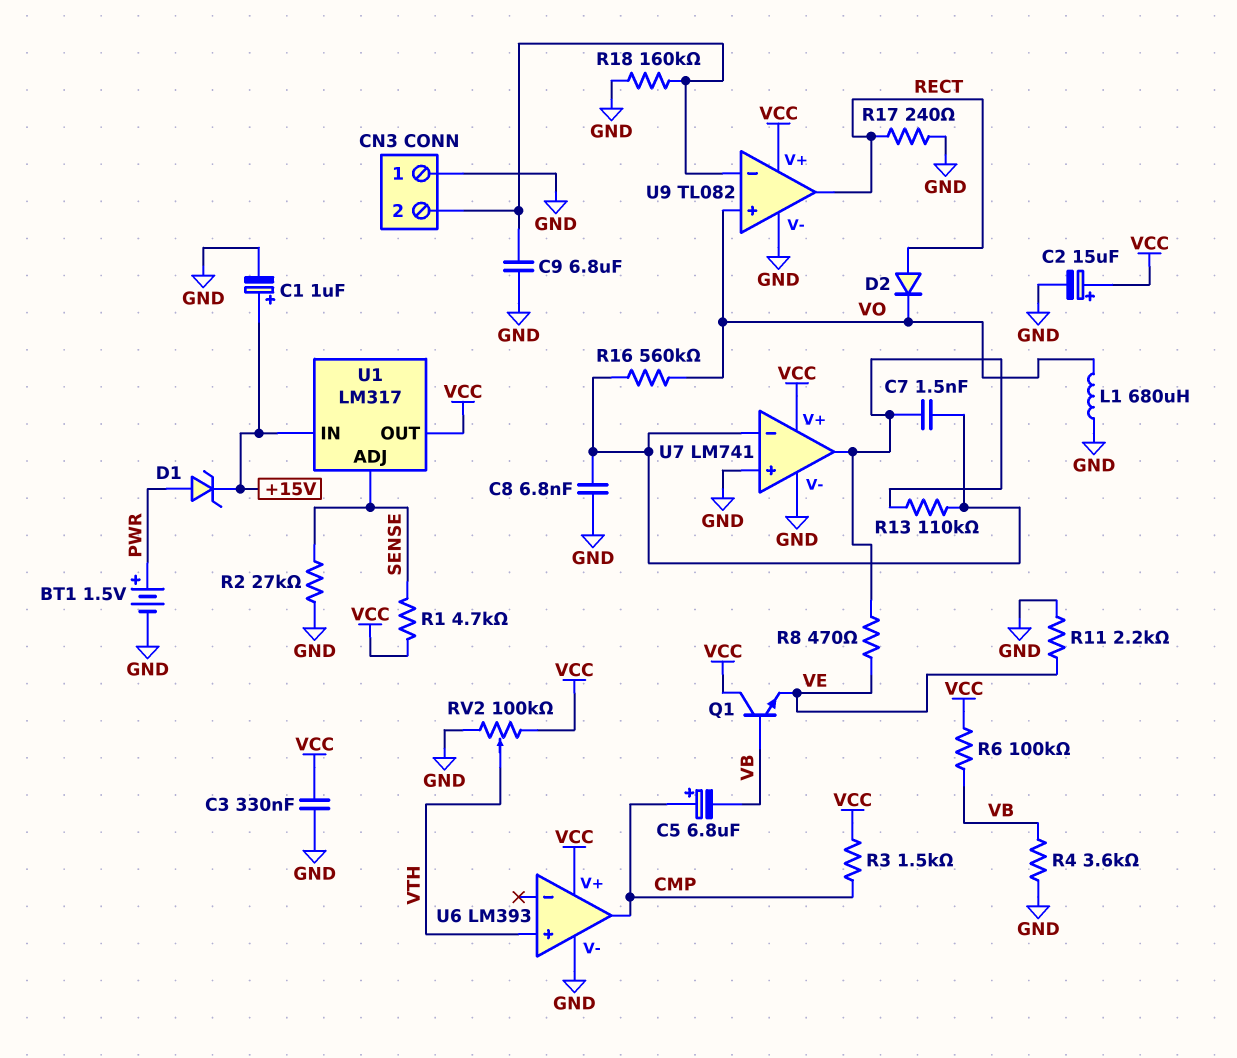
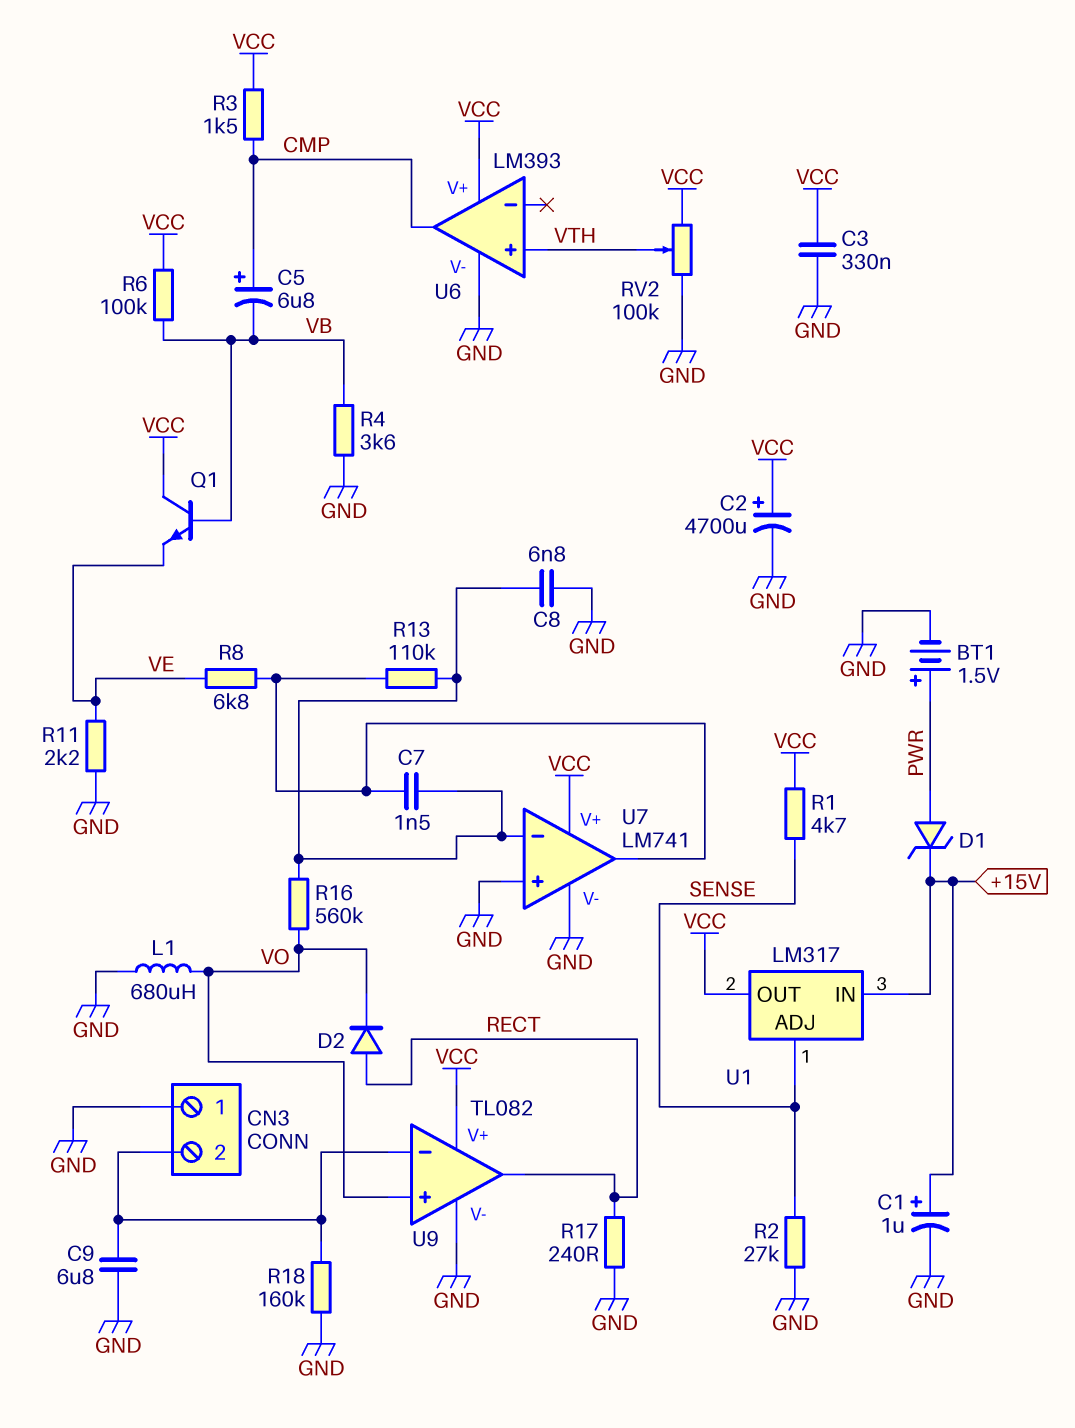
C2: 15uF (plus VCC, minus GND) -> 4700uF (plus VCC, minus GND)
R8: 470 (U7/out, VE) -> 6.8k (U7/out, VE)

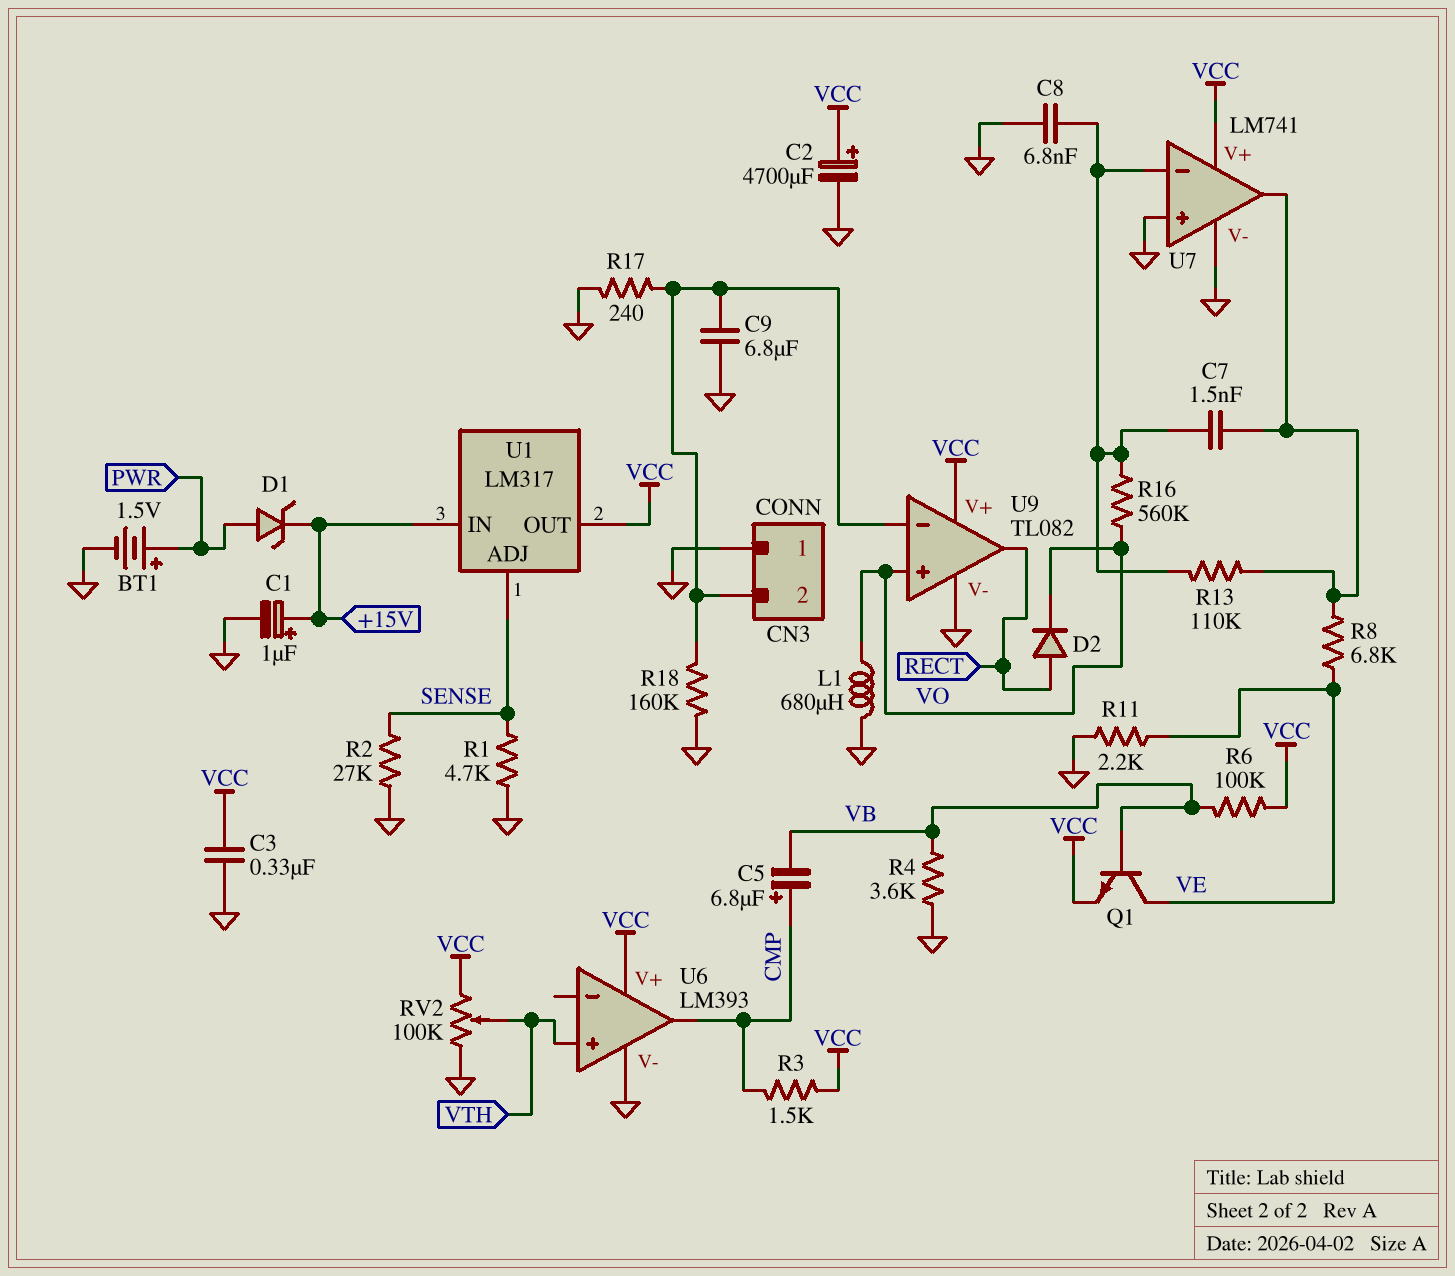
Q1: NPN (B VB, C VCC, E VE) -> NPN (B VB, C VE, E VCC)
R1: 4.7k (SENSE, VCC) -> 4.7k (GND, SENSE)
R17: 240 (GND, RECT) -> 240 (CN3/2, GND)

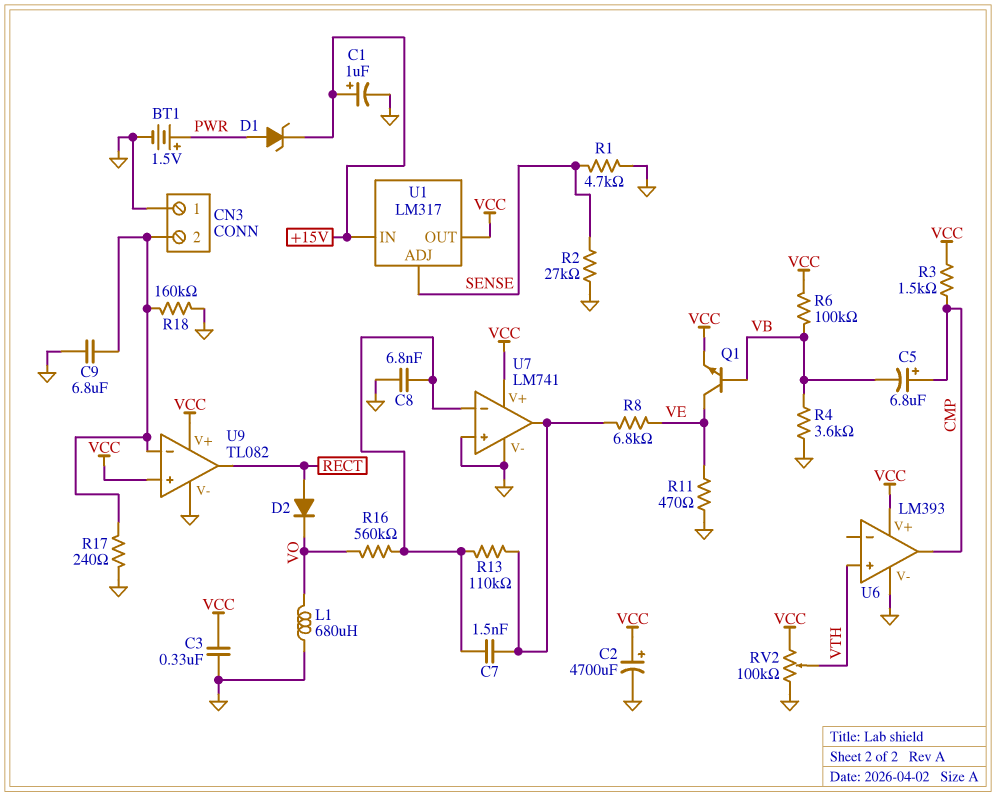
R11: 2.2k (GND, VE) -> 470 (GND, VE)
U9 pin in+: VO -> VCC

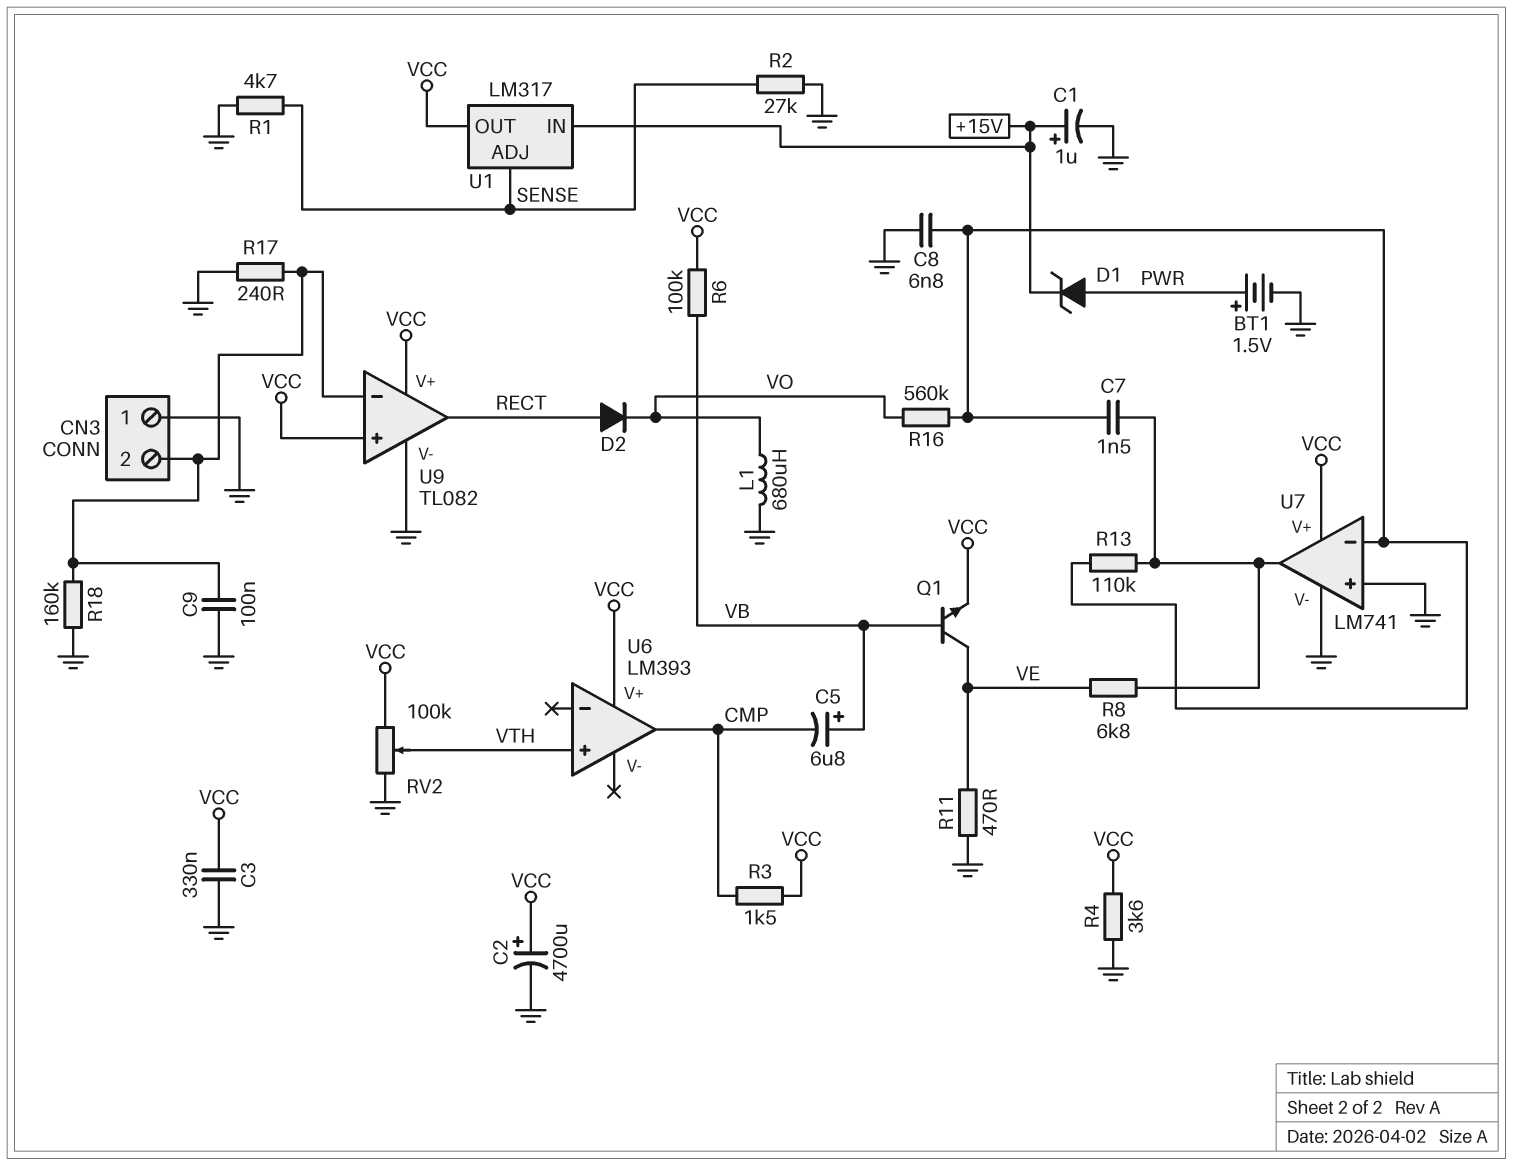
C5: 6.8uF (plus CMP, minus VB) -> 6.8uF (plus VB, minus CMP)
C9: 6.8uF (CN3/2, GND) -> 100nF (CN3/2, GND)
R4: 3.6k (GND, VB) -> 3.6k (GND, VCC)
U6 pin V-: GND -> none

